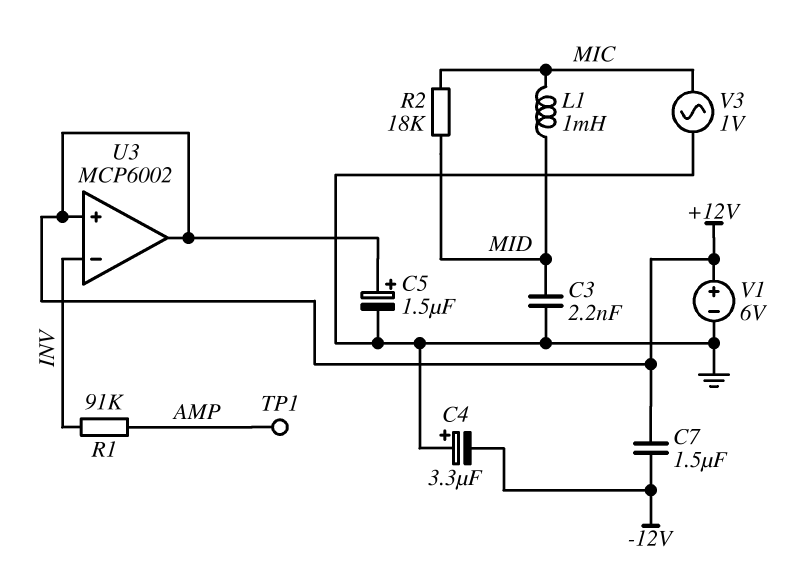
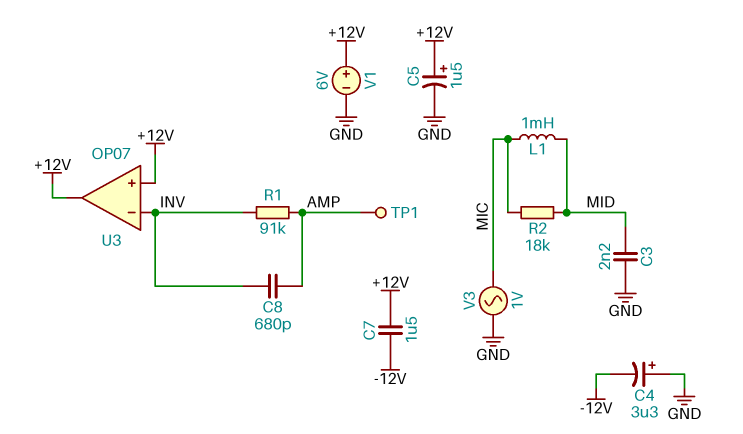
C8: none -> 680pF (AMP, INV)
U3: MCP6002 -> OP07

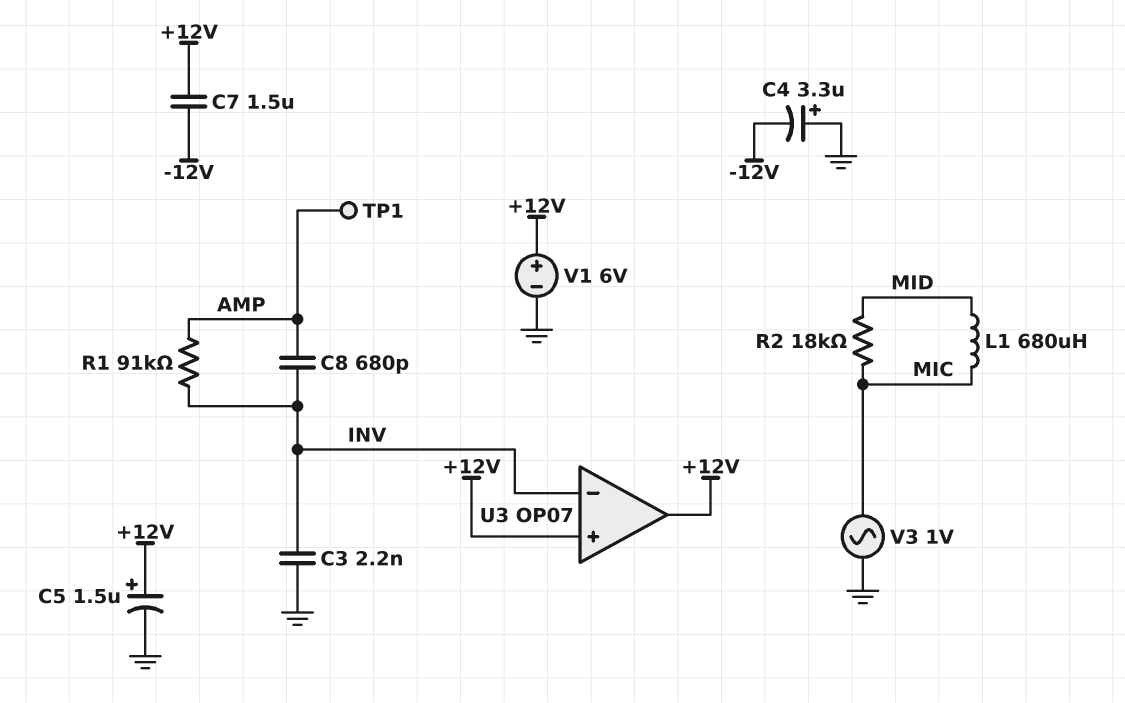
C3: 2.2nF (GND, MID) -> 2.2nF (GND, INV)
L1: 1mH (MIC, MID) -> 680uH (MIC, MID)

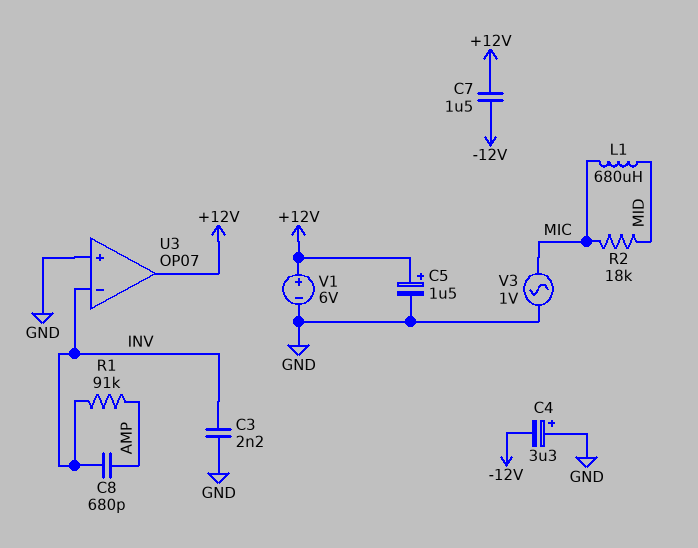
TP1: test point (AMP) -> none
U3 pin in+: +12V -> GND

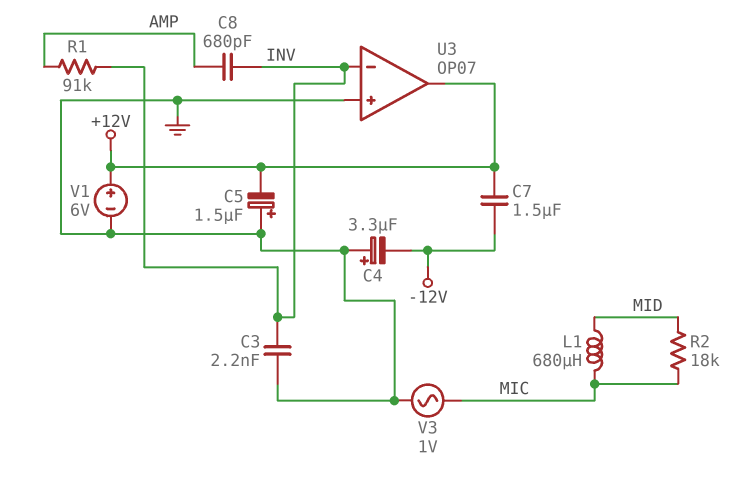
C5: 1.5uF (plus +12V, minus GND) -> 1.5uF (plus GND, minus +12V)

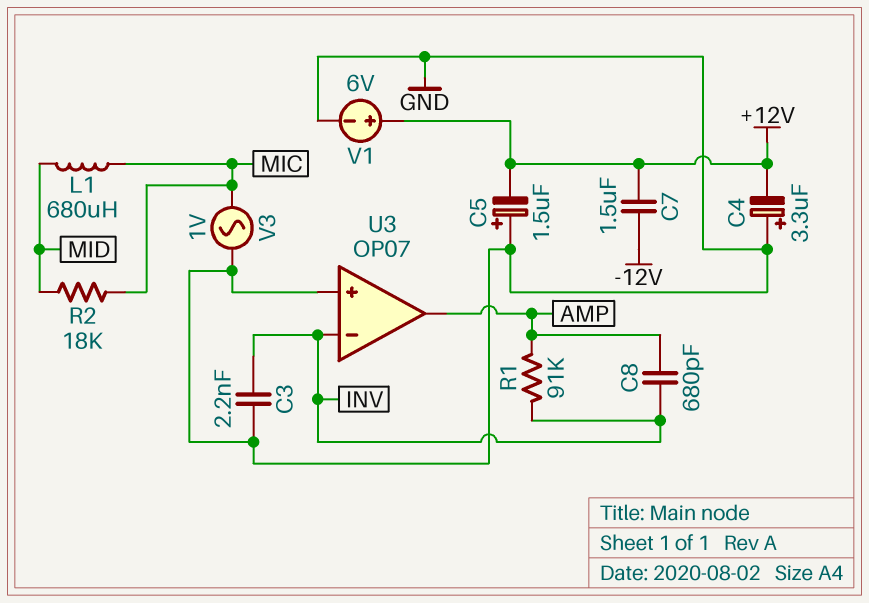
C4: 3.3uF (plus GND, minus -12V) -> 3.3uF (plus GND, minus +12V)
U3 pin out: +12V -> AMP

